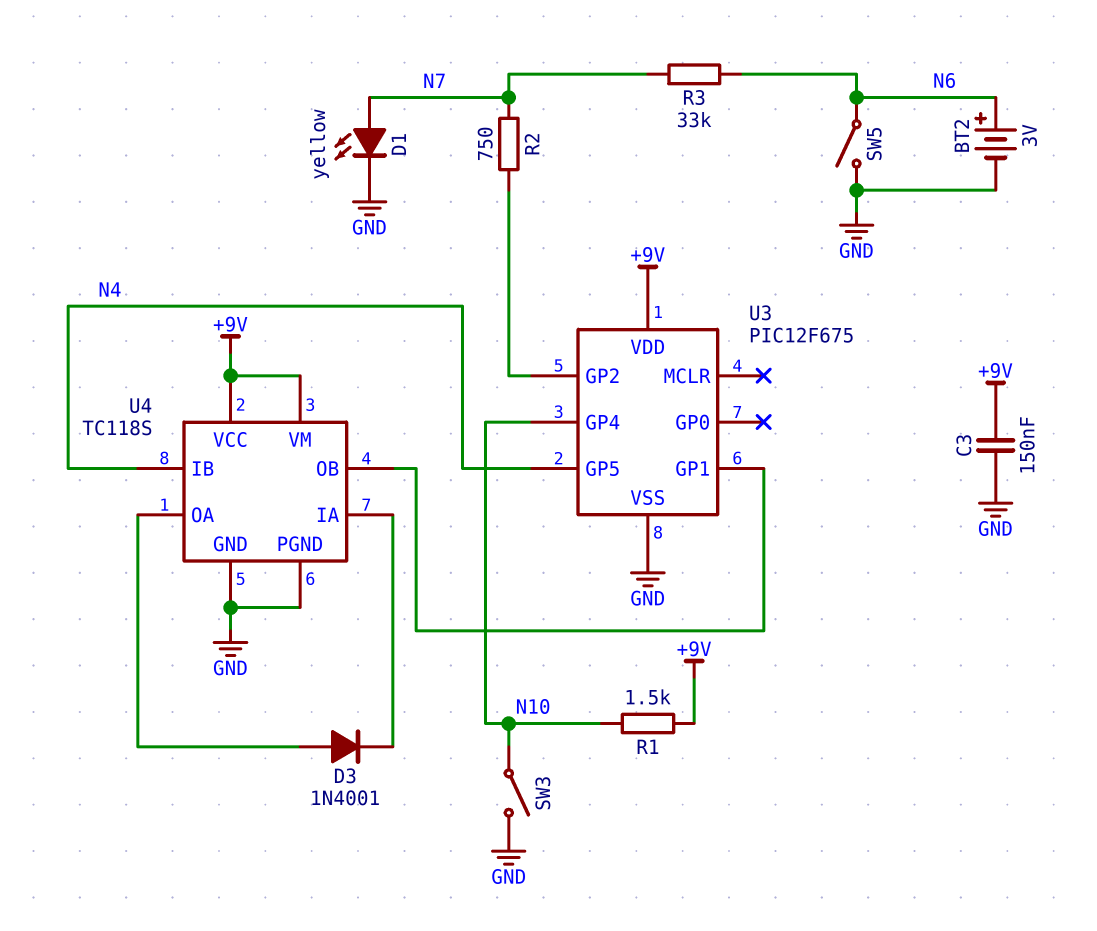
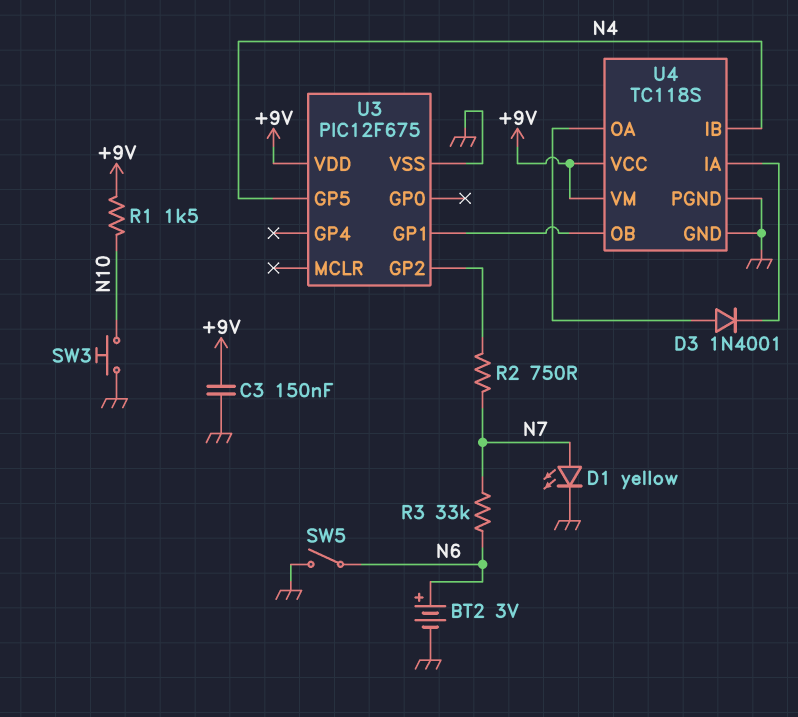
SW3: switch (GND, N10) -> button (GND, N10)
U3 pin GP4: N10 -> none

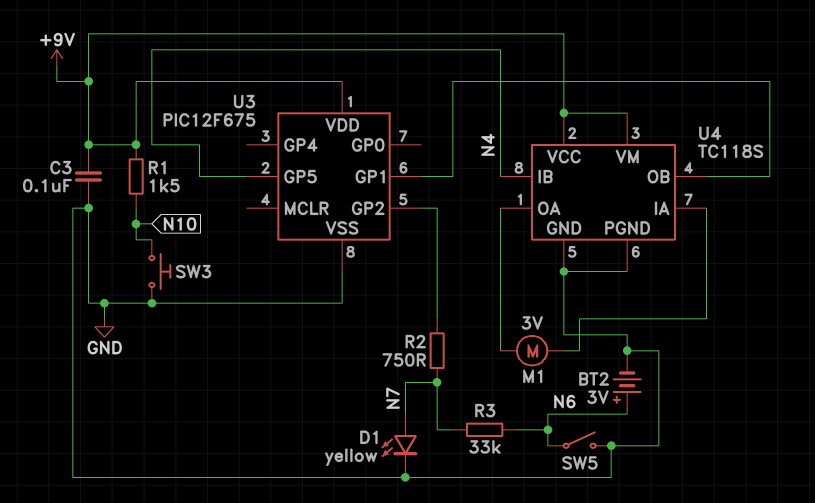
C3: 150nF (+9V, GND) -> 100nF (+9V, GND)
D3: diode 1N4001 (A U4/OA, K U4/IA) -> none
M1: none -> motor 3V (U4/IA, U4/OA)

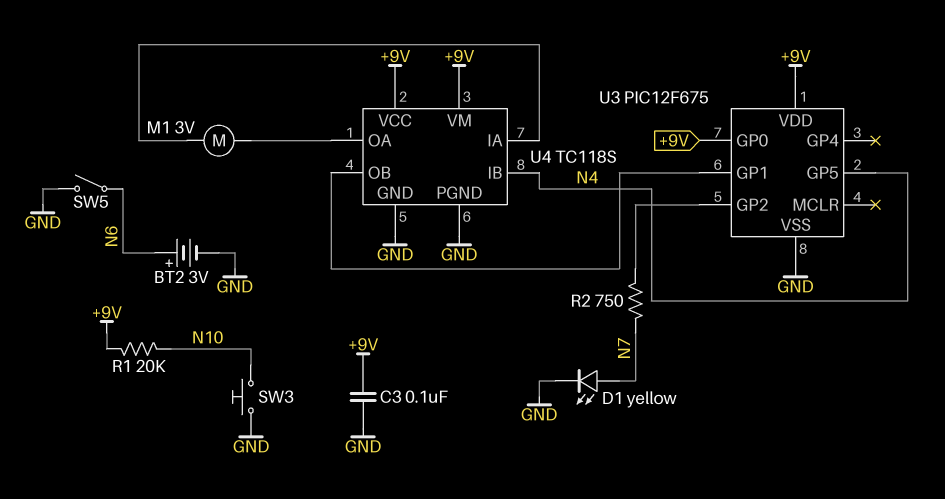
R1: 1.5k (+9V, N10) -> 20k (+9V, N10)
R3: 33k (N6, N7) -> none
U3 pin GP0: none -> +9V

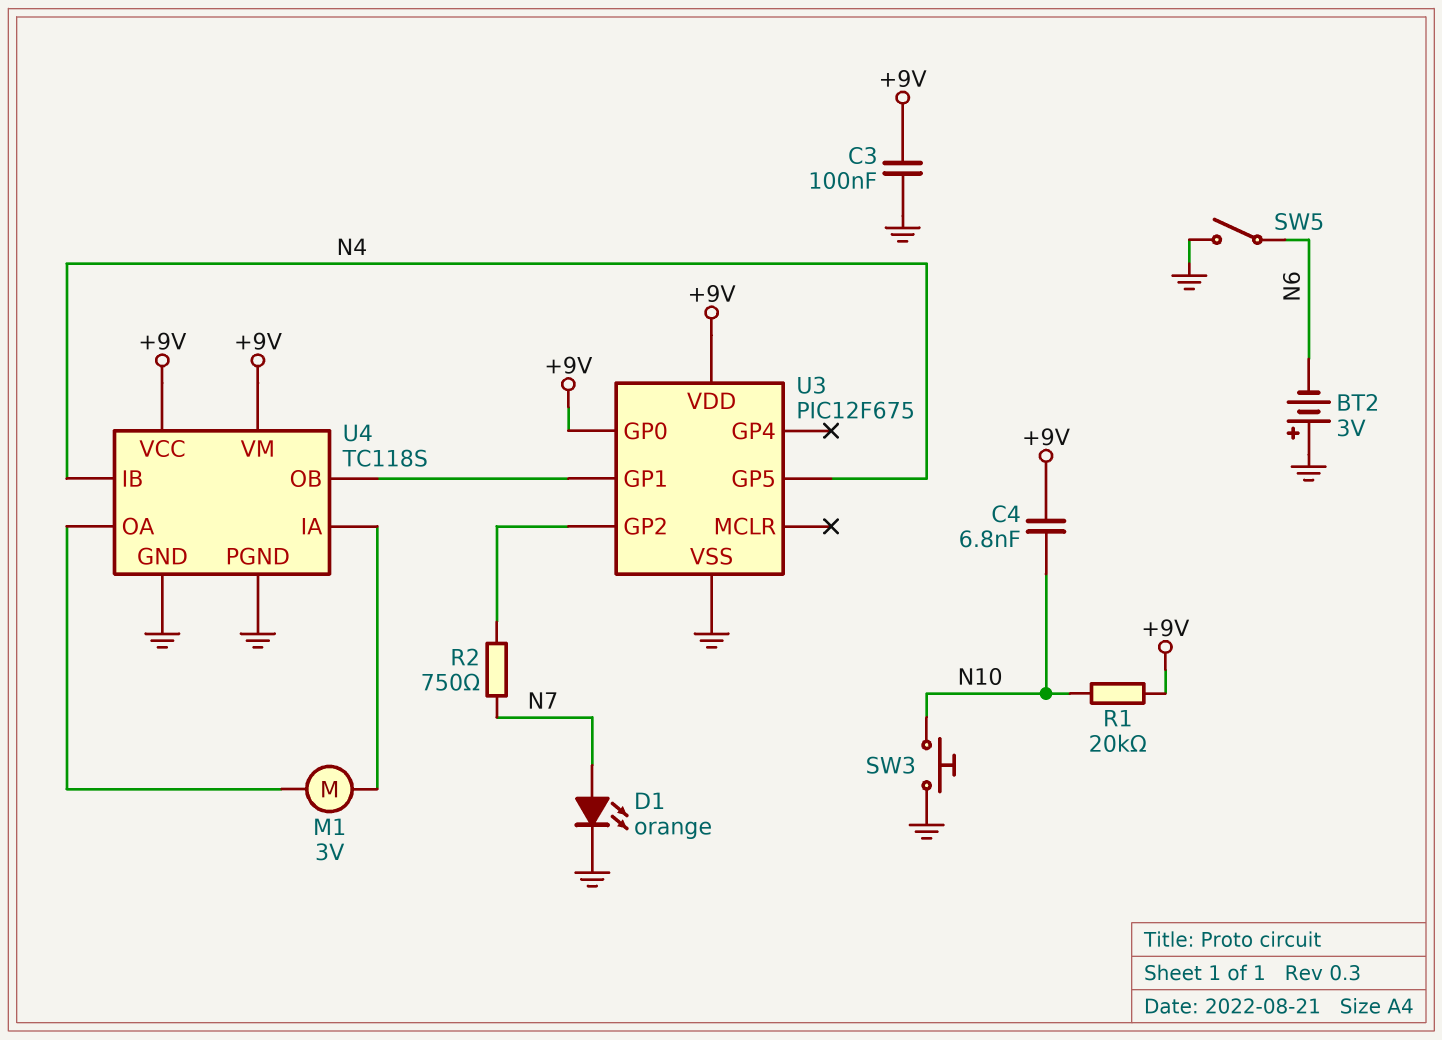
BT2: 3V (plus N6, minus GND) -> 3V (plus GND, minus N6)
C4: none -> 6.8nF (+9V, N10)
D1: LED yellow (A N7, K GND) -> LED orange (A N7, K GND)

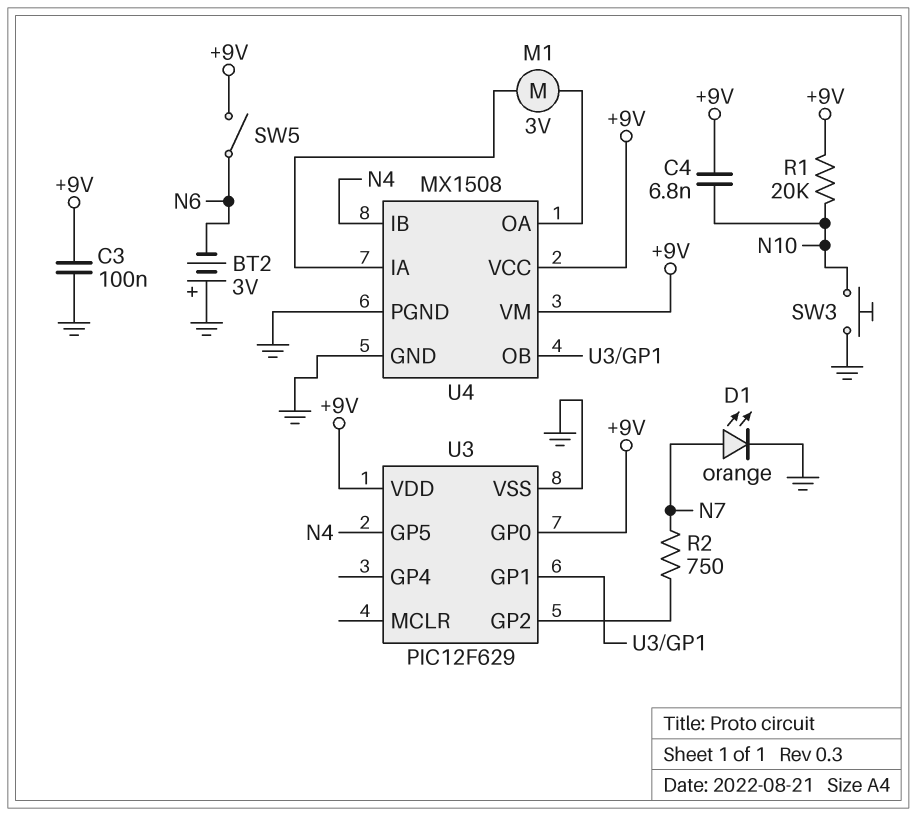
SW5: switch (GND, N6) -> switch (+9V, N6)
U3: PIC12F675 -> PIC12F629
U4: TC118S -> MX1508

